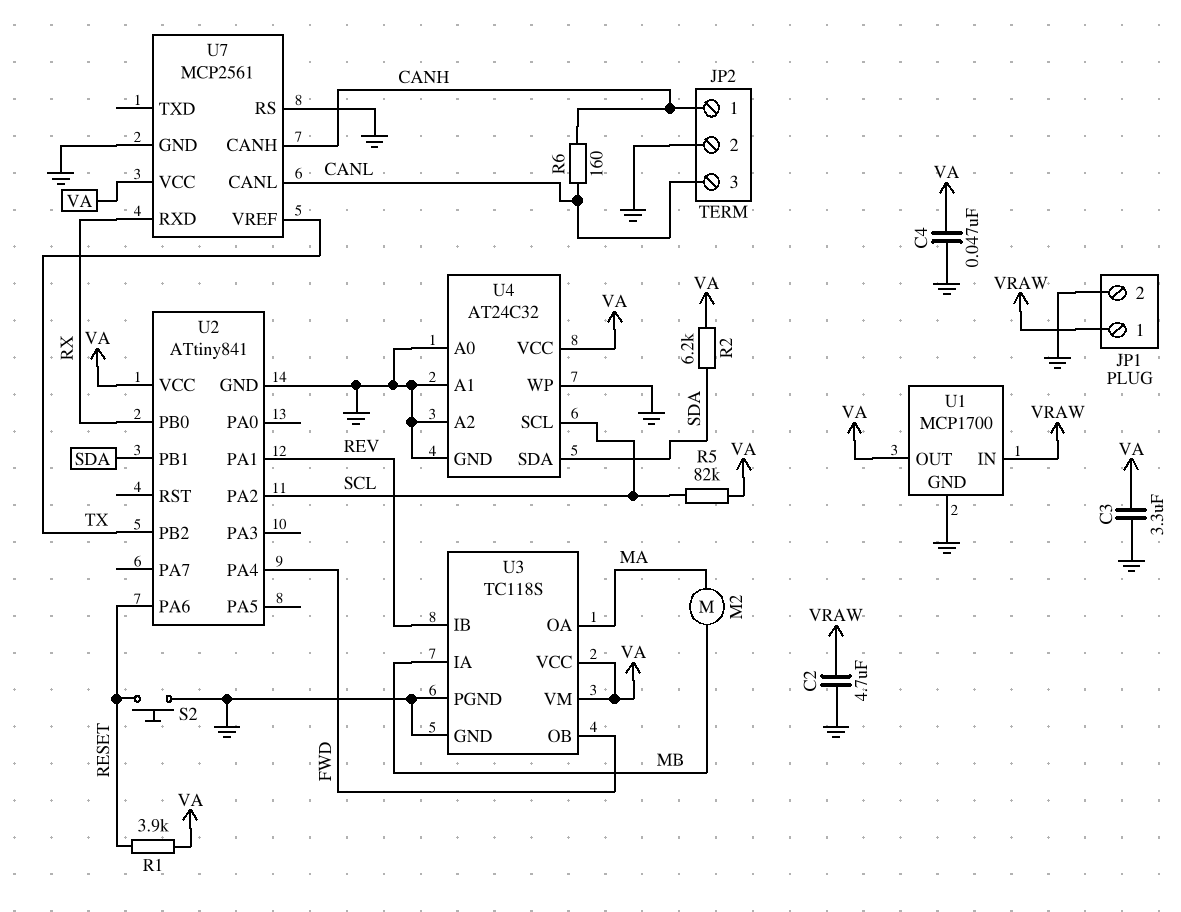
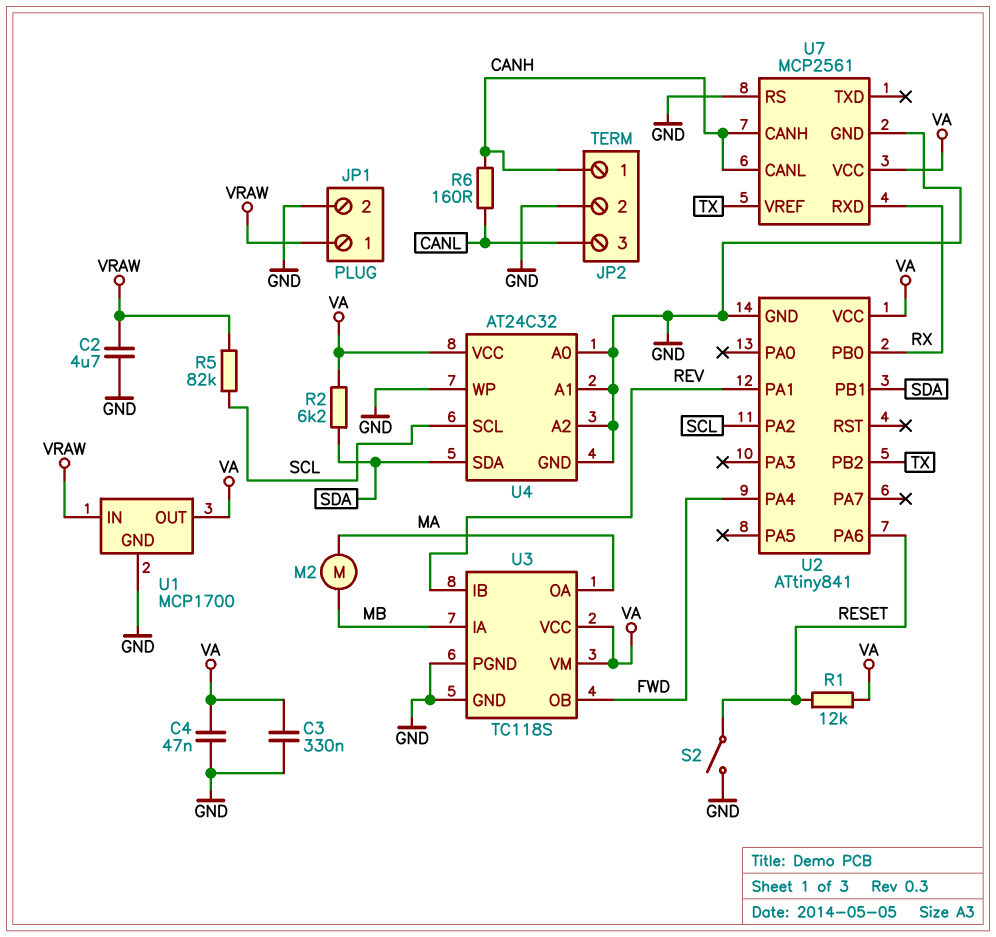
C3: 3.3uF (GND, VA) -> 330nF (GND, VA)
R1: 3.9k (RESET, VA) -> 12k (RESET, VA)
R5: 82k (SCL, VA) -> 82k (SCL, VRAW)
S2: button (GND, RESET) -> switch (GND, RESET)
U7 pin CANL: CANL -> CANH

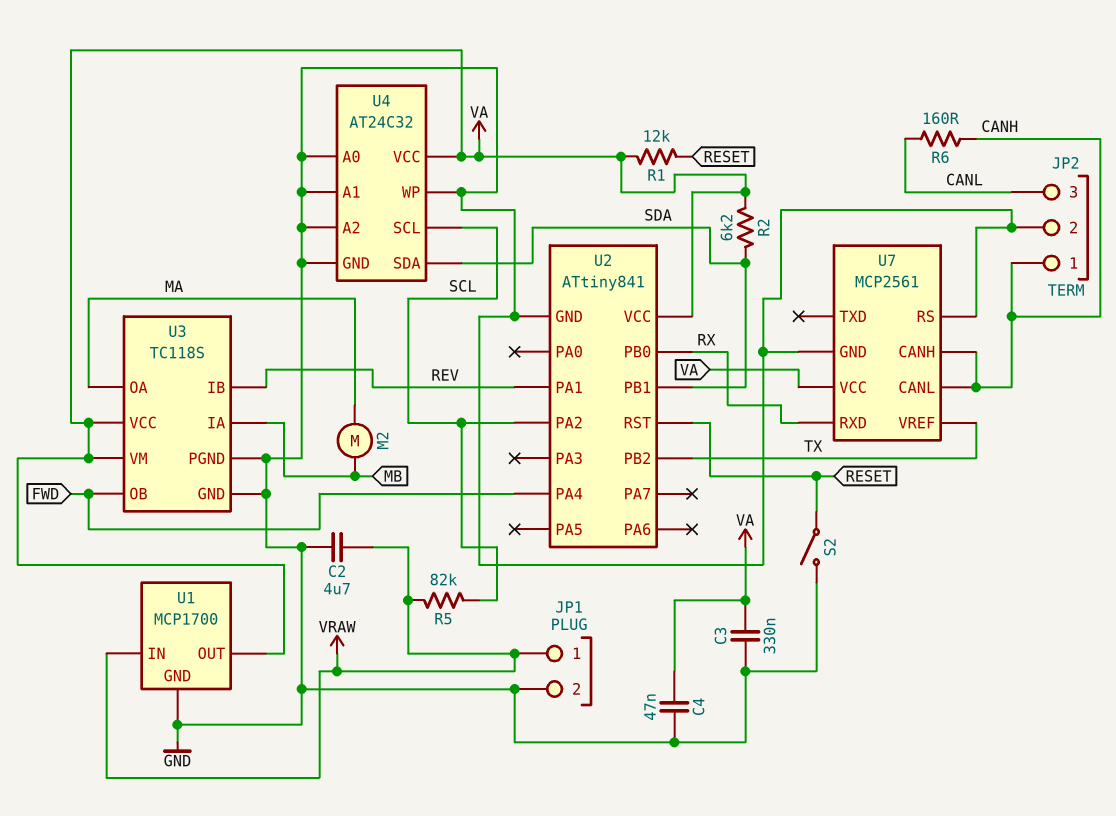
U2 pin PA6: RESET -> none
U2 pin RST: none -> RESET

